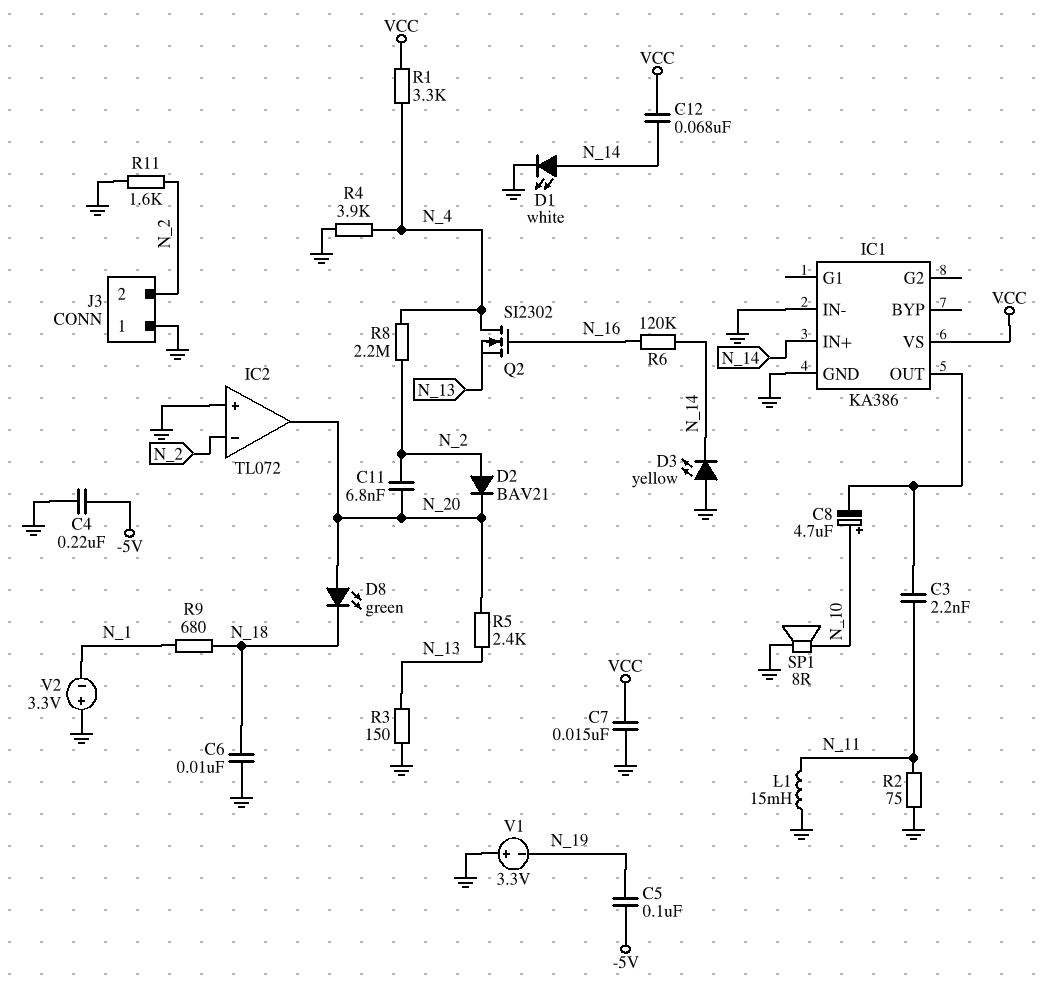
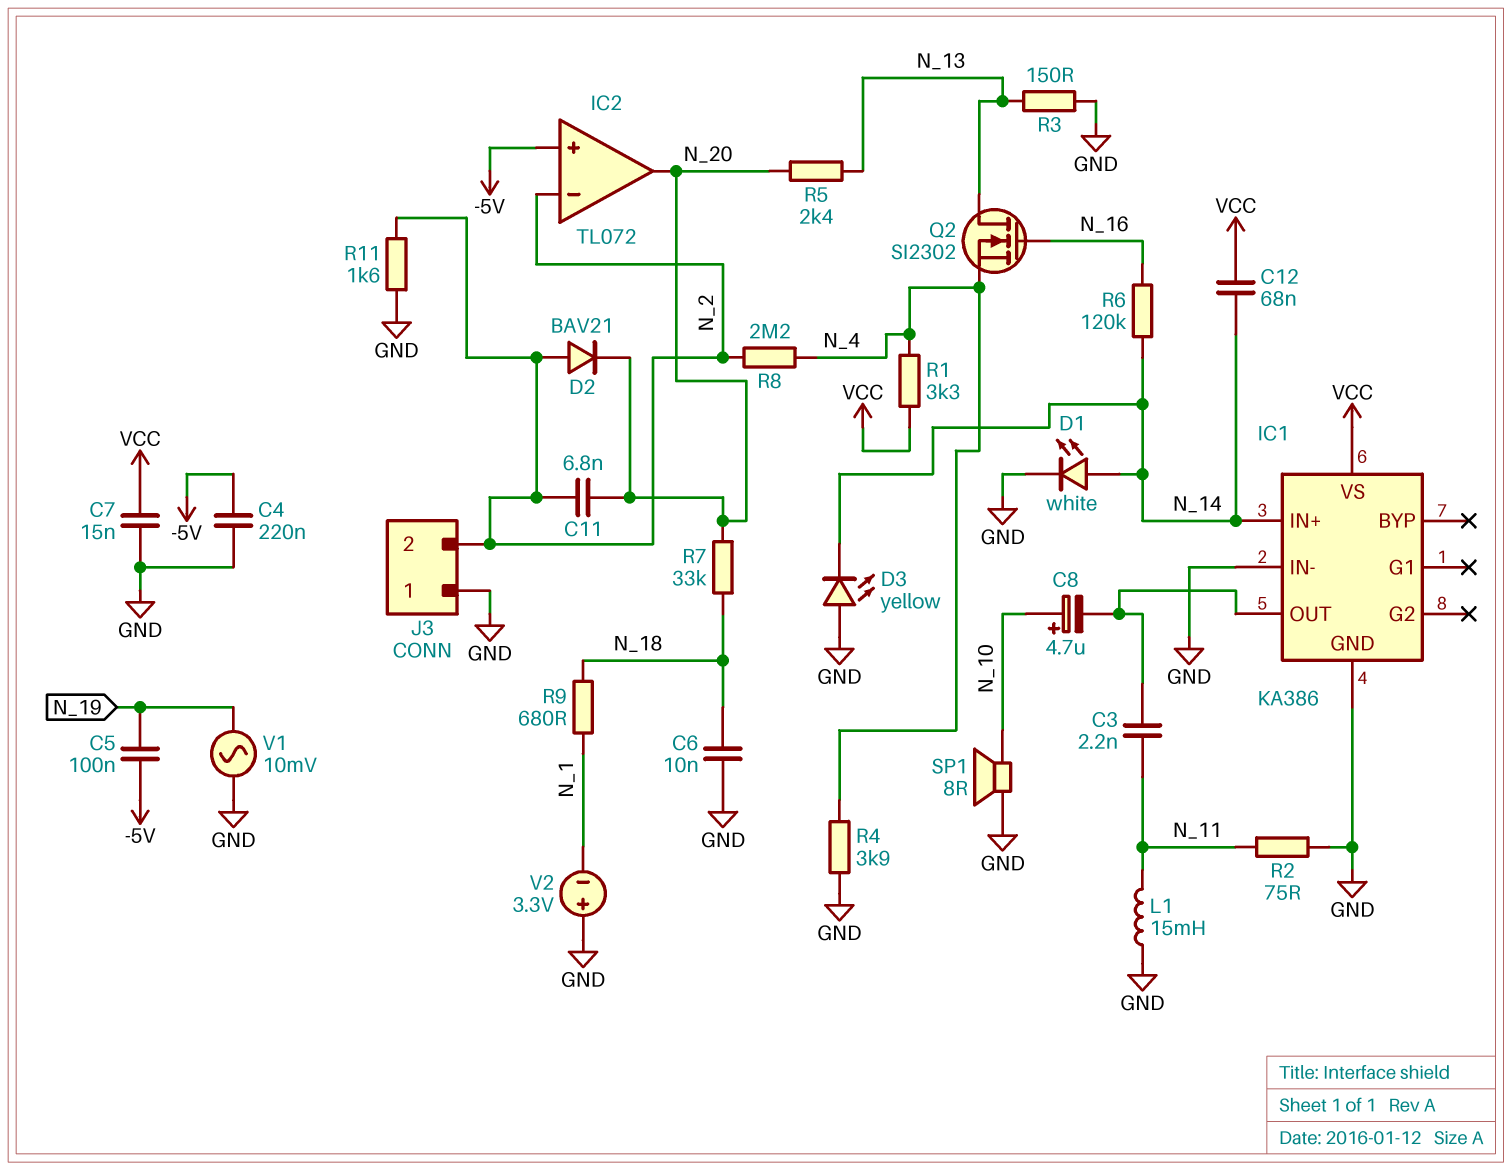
D8: LED green (A N_20, K N_18) -> none
IC2 pin in+: GND -> -5V
Q2: NMOS SI2302 (G N_16, D N_4, S N_13) -> NMOS SI2302 (G N_16, D N_13, S N_4)
R7: none -> 33k (N_18, N_20)
V1: 3.3V (plus GND, minus N_19) -> AC 10mV (GND, N_19)

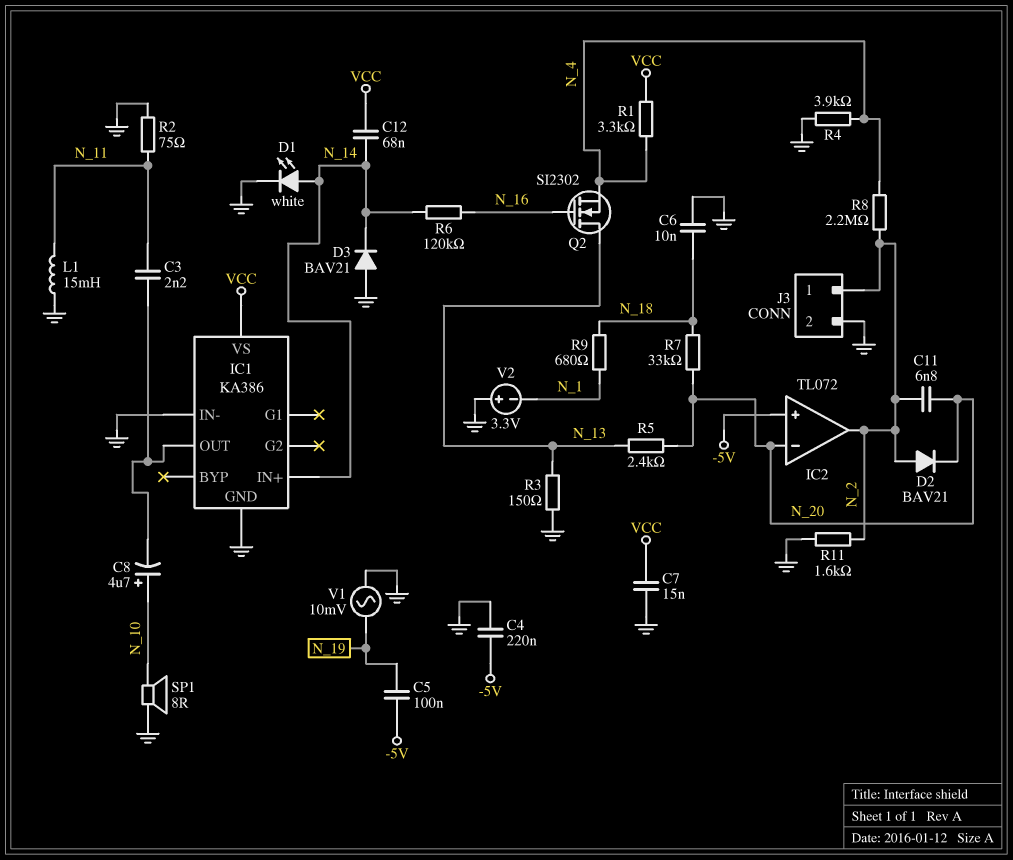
D3: LED yellow (A GND, K N_14) -> diode BAV21 (A GND, K N_14)
IC2 pin in-: N_2 -> N_20
IC2 pin out: N_20 -> N_2
J3 pin 1: GND -> N_2
J3 pin 2: N_2 -> GND

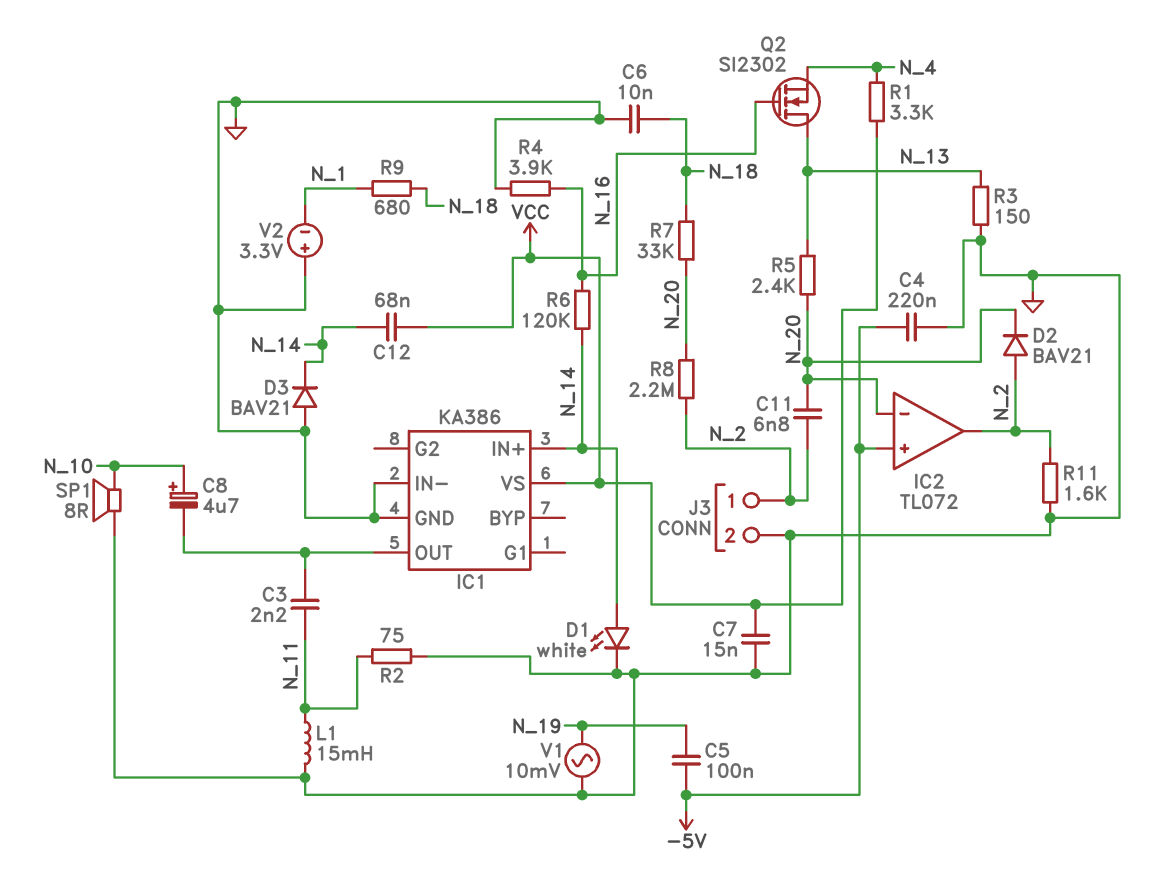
R4: 3.9k (GND, N_4) -> 3.9k (GND, N_16)
R8: 2.2M (N_2, N_4) -> 2.2M (N_2, N_20)

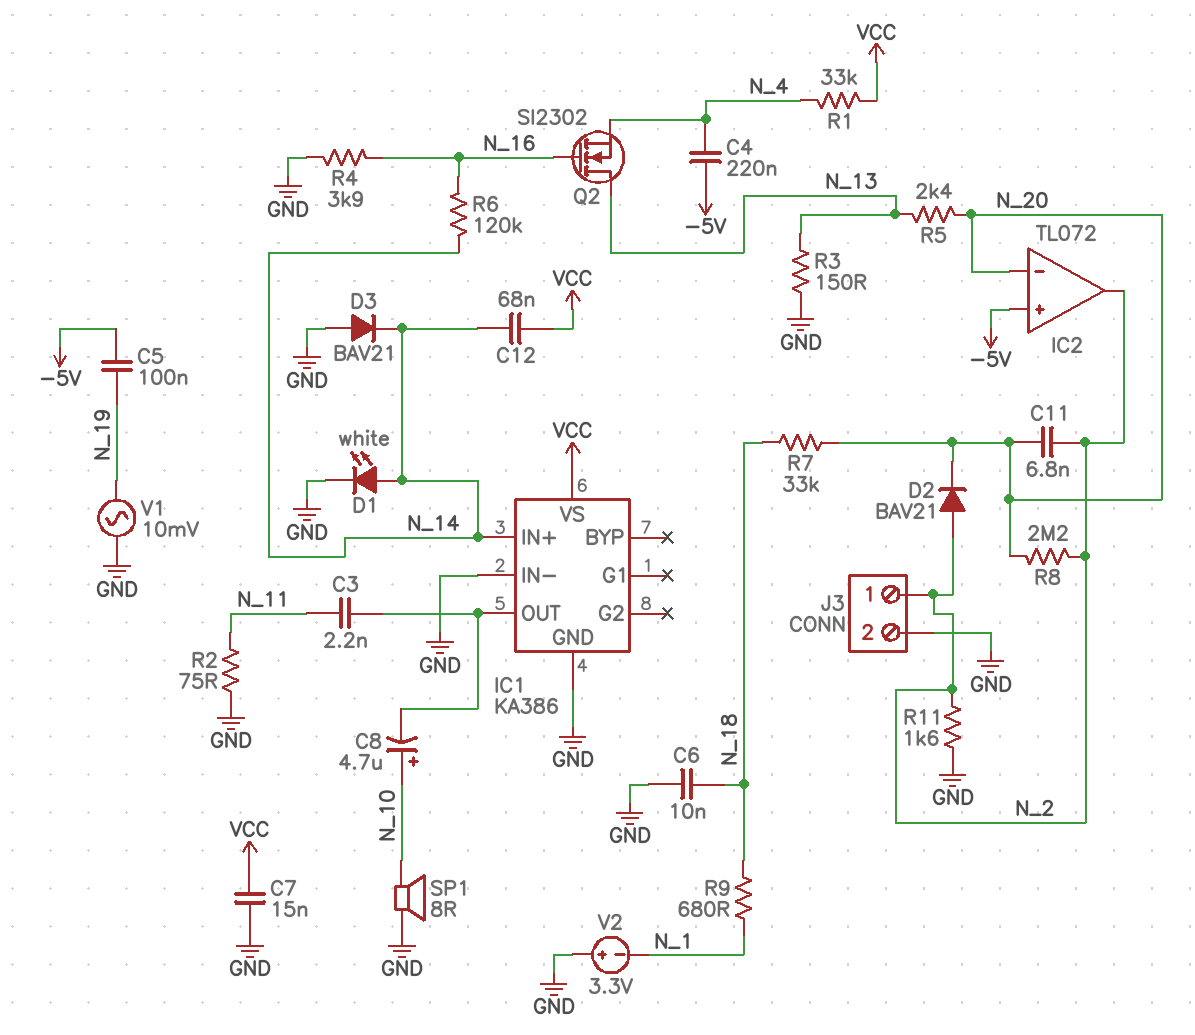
C4: 220nF (-5V, GND) -> 220nF (-5V, N_4)
L1: 15mH (GND, N_11) -> none
R1: 3.3k (N_4, VCC) -> 33k (N_4, VCC)

